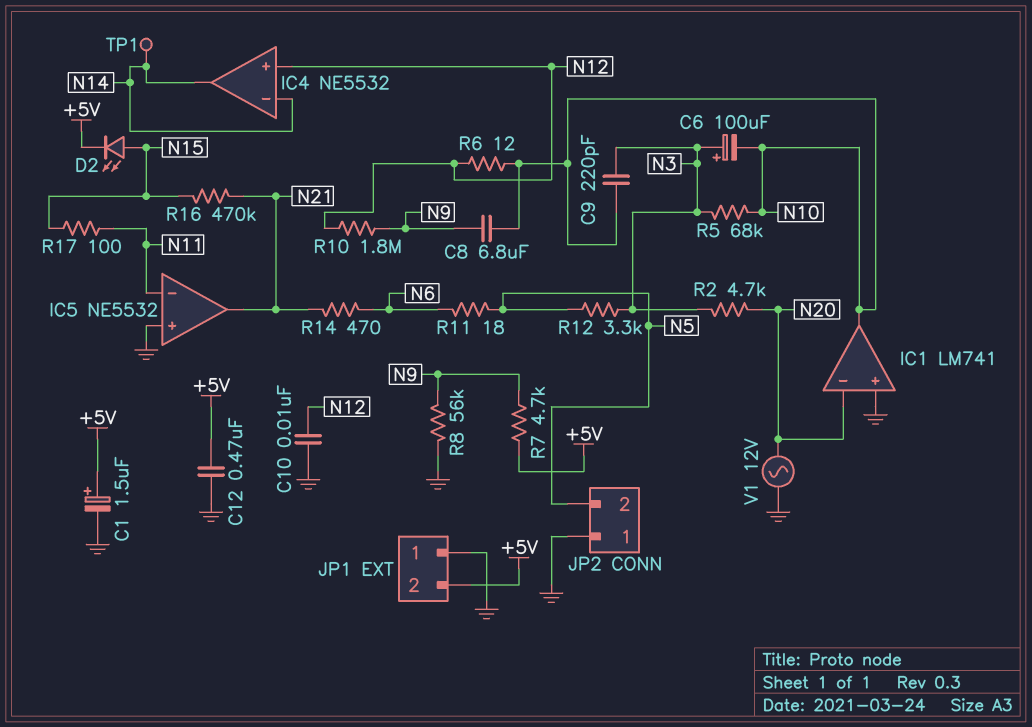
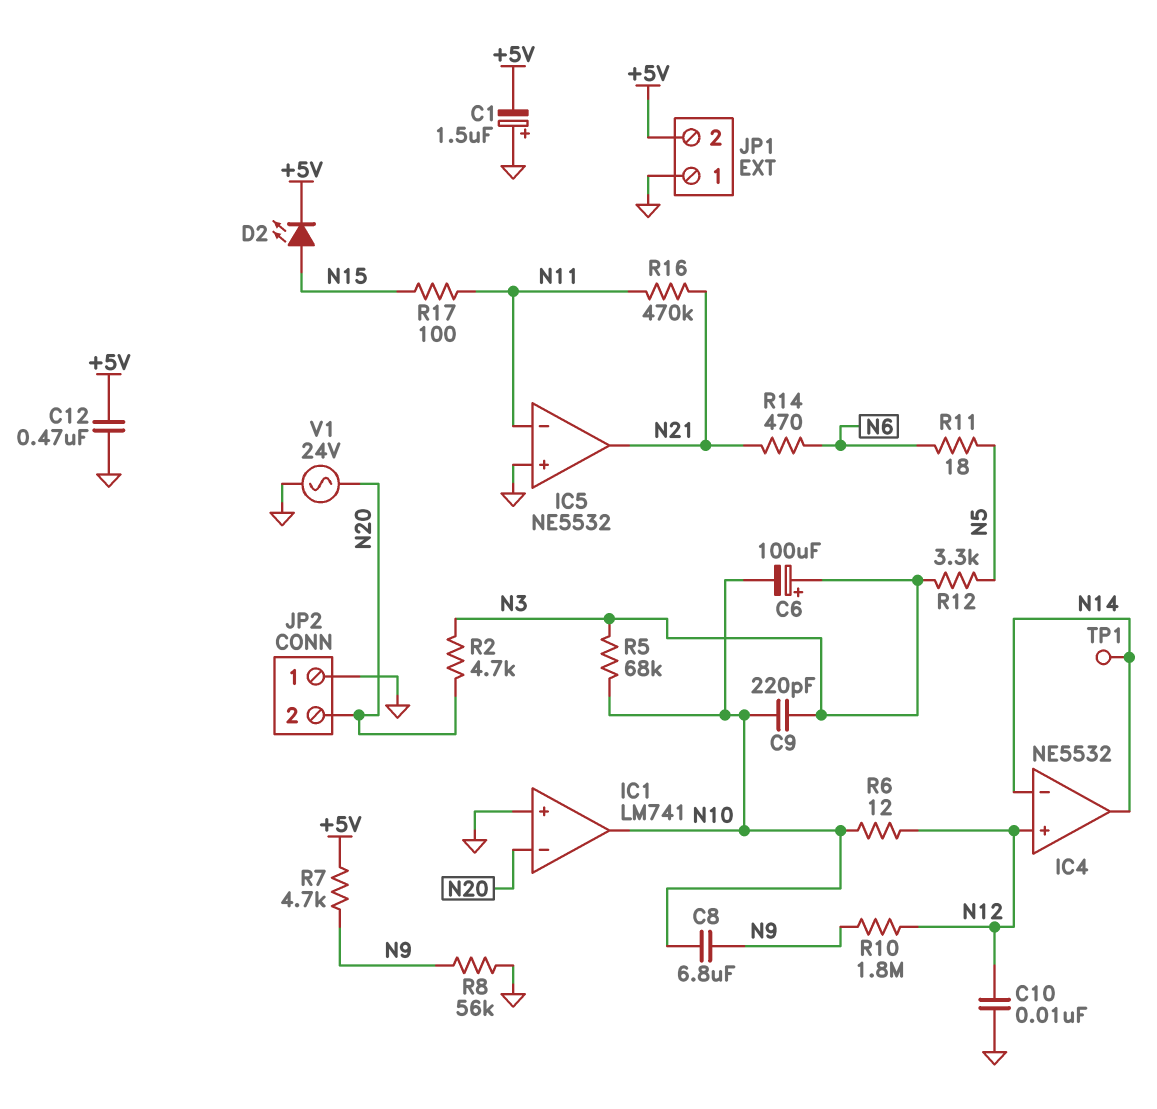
C1: 1.5uF (plus +5V, minus GND) -> 1.5uF (plus GND, minus +5V)
JP2 pin 2: N5 -> N20
R16: 470k (N15, N21) -> 470k (N11, N21)
V1: AC 12V (GND, N20) -> AC 24V (GND, N20)

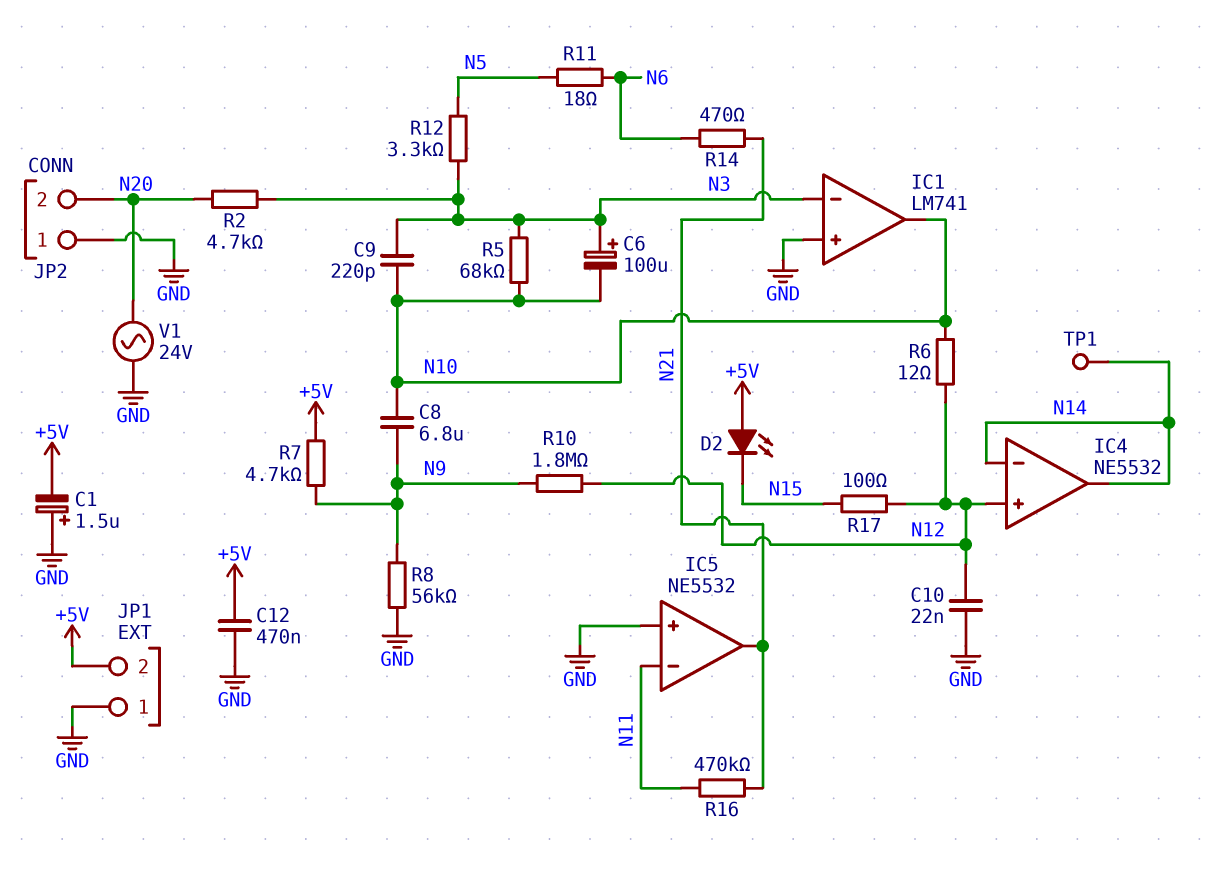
C10: 10nF (GND, N12) -> 22nF (GND, N12)
D2: LED (A N15, K +5V) -> LED (A +5V, K N15)
IC1 pin in-: N20 -> N3
R17: 100 (N11, N15) -> 100 (N12, N15)

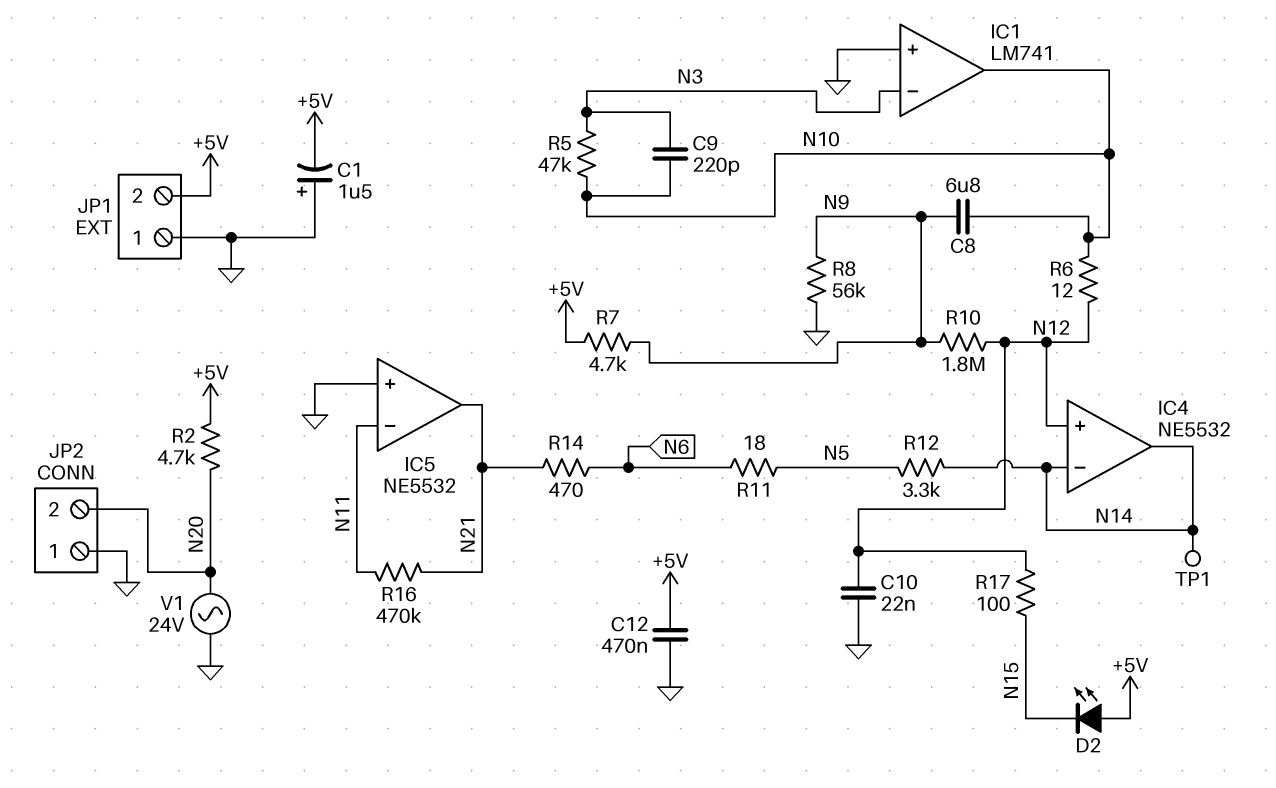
C6: 100uF (plus N3, minus N10) -> none
R2: 4.7k (N3, N20) -> 4.7k (+5V, N20)
R5: 68k (N3, N10) -> 47k (N3, N10)
R12: 3.3k (N3, N5) -> 3.3k (N5, N14)

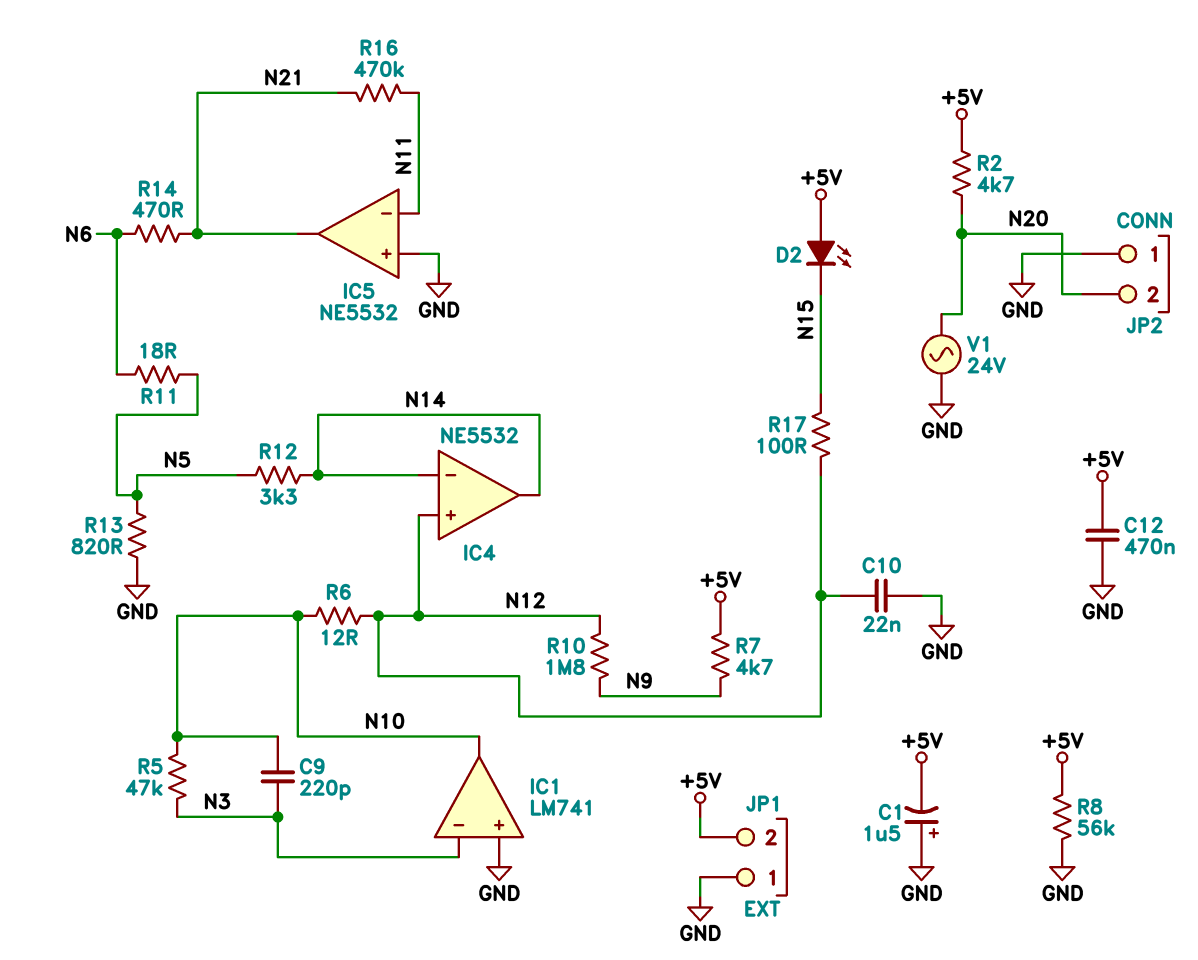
C8: 6.8uF (N9, N10) -> none
R8: 56k (GND, N9) -> 56k (+5V, GND)
R13: none -> 820 (GND, N5)
TP1: test point (N14) -> none

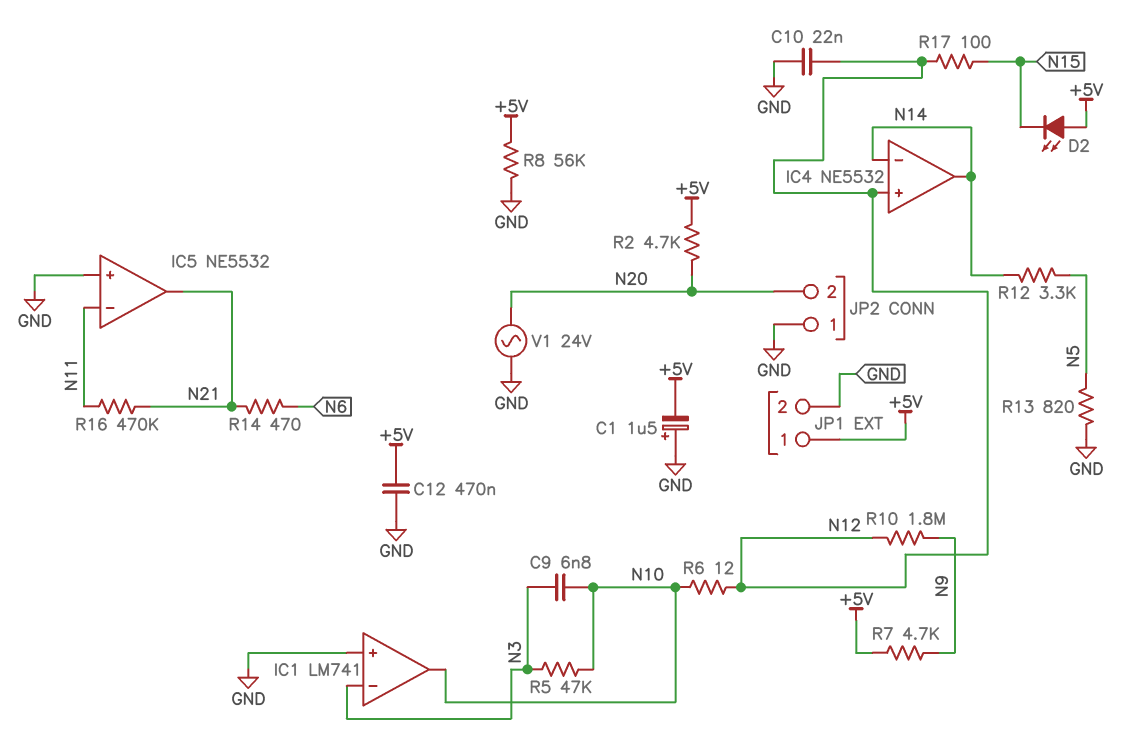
C9: 220pF (N3, N10) -> 6.8nF (N3, N10)
JP1 pin 1: GND -> +5V
JP1 pin 2: +5V -> GND
R11: 18 (N5, N6) -> none

